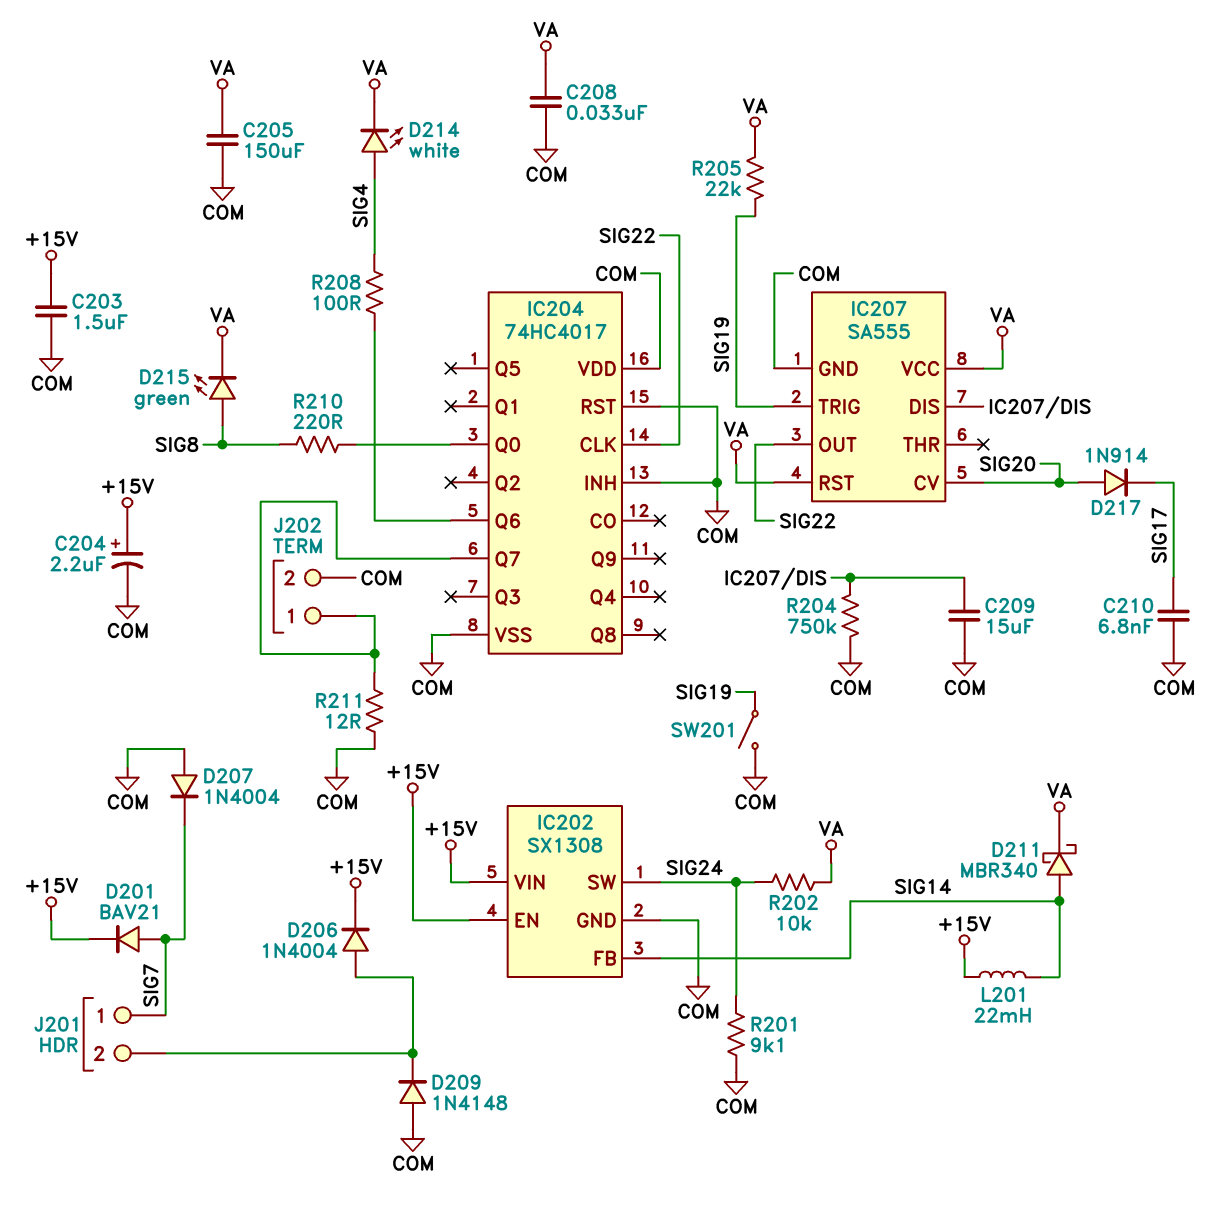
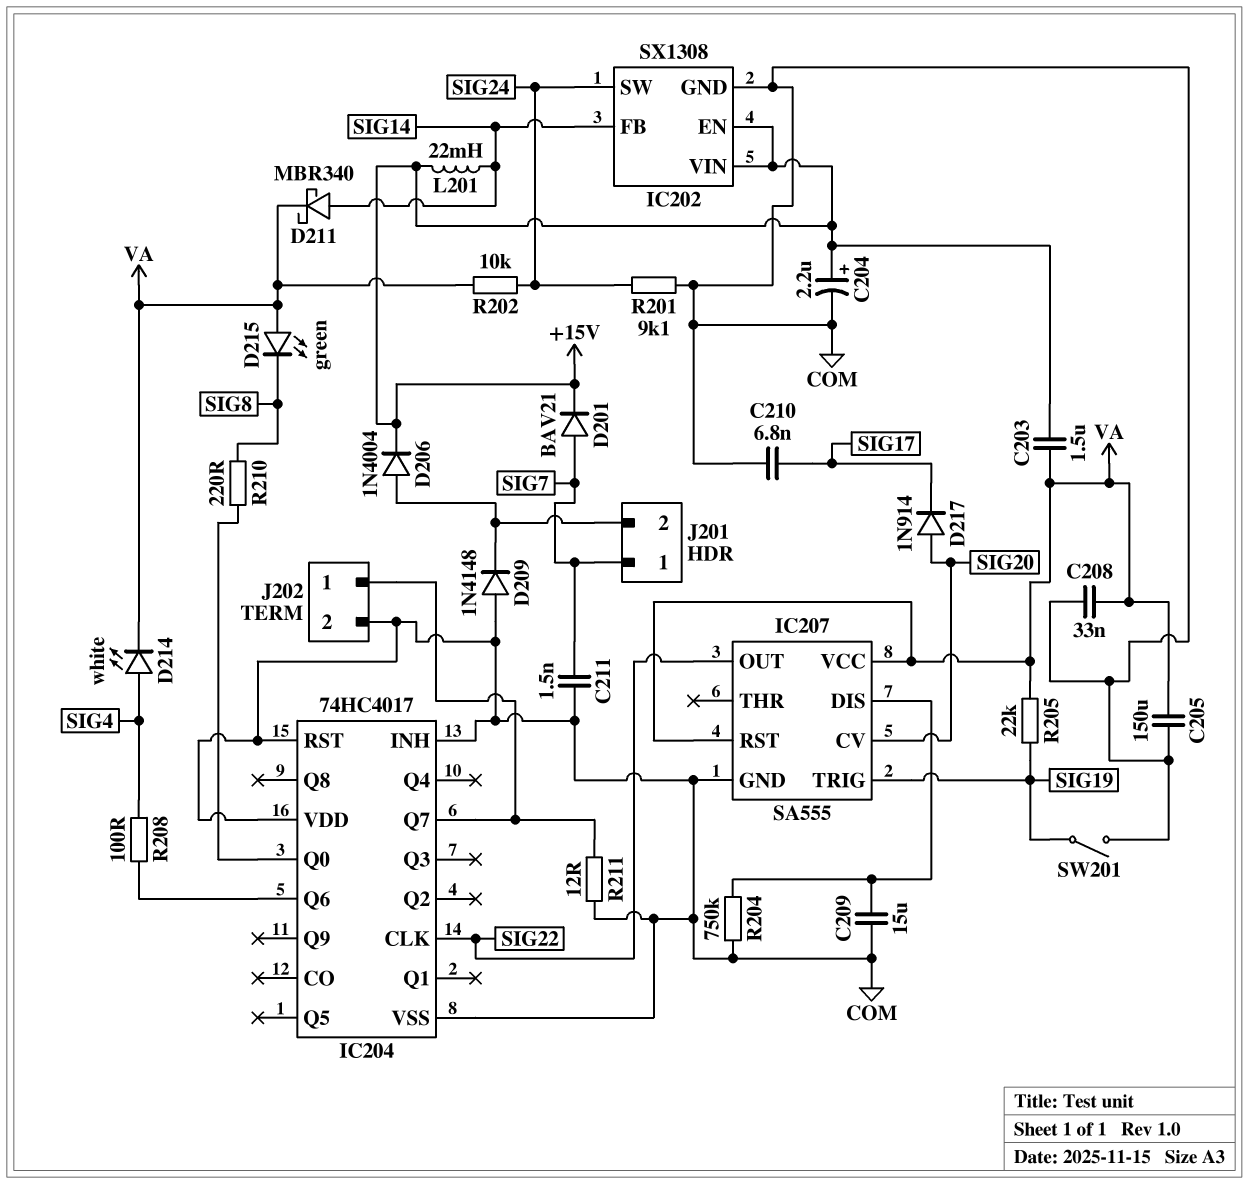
C203: 1.5uF (+15V, COM) -> 1.5uF (+15V, VA)
C211: none -> 1.5nF (COM, SIG7)
D207: diode 1N4004 (A COM, K SIG7) -> none
D215: LED green (A SIG8, K VA) -> LED green (A VA, K SIG8)

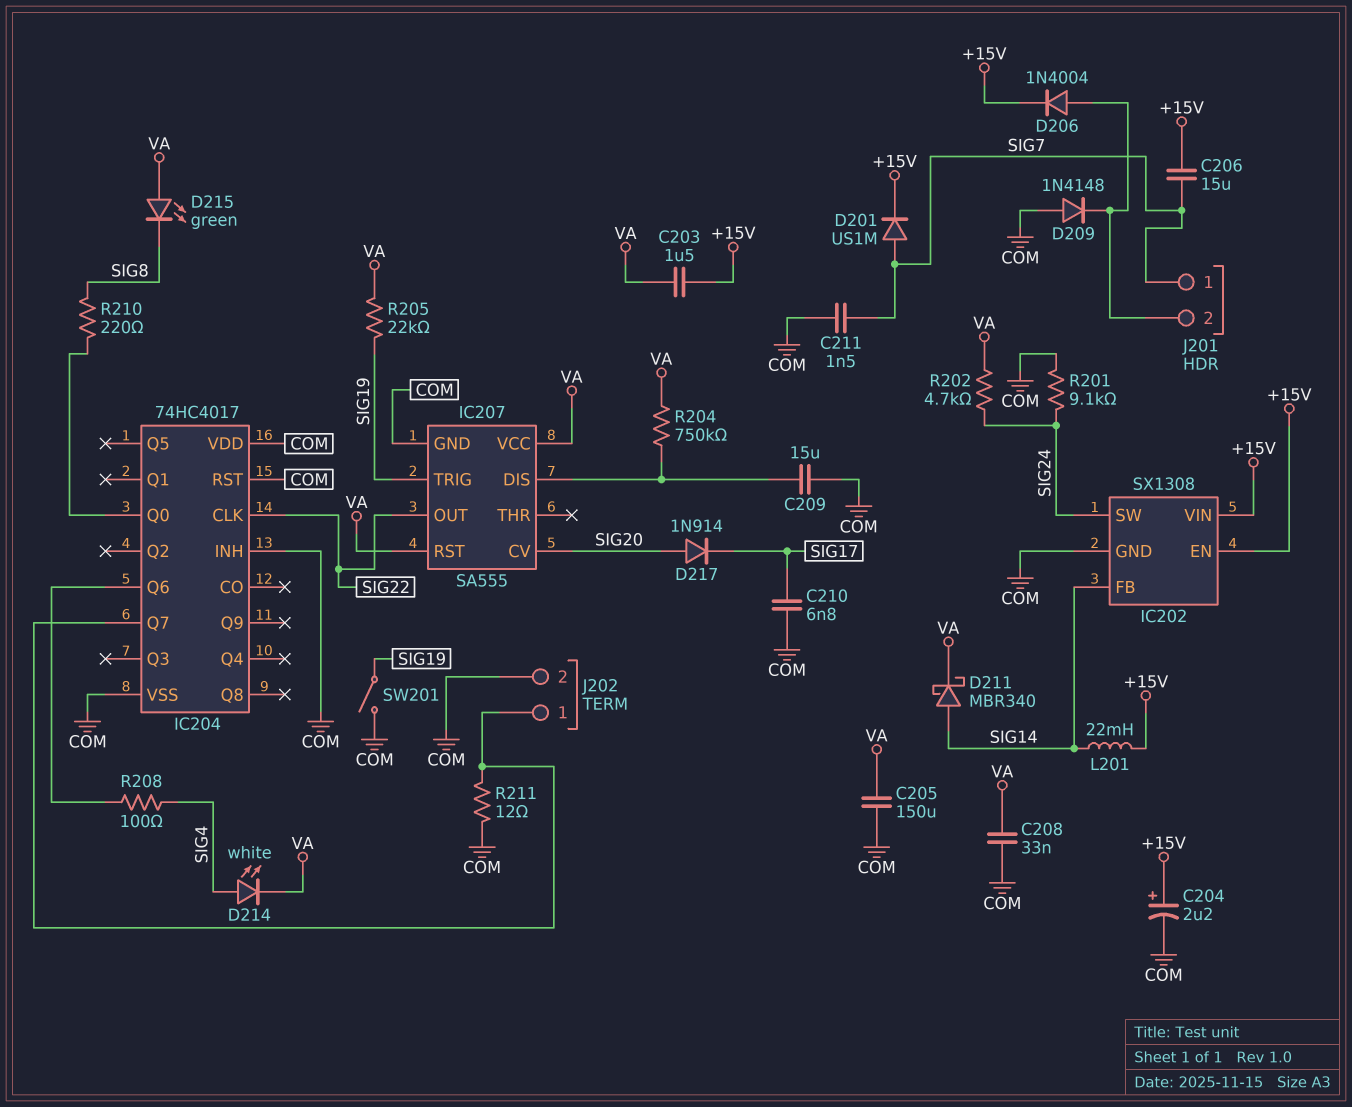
C206: none -> 15uF (+15V, SIG7)
D201: diode BAV21 (A SIG7, K +15V) -> diode US1M (A SIG7, K +15V)
R202: 10k (SIG24, VA) -> 4.7k (SIG24, VA)
R204: 750k (COM, IC207/DIS) -> 750k (IC207/DIS, VA)

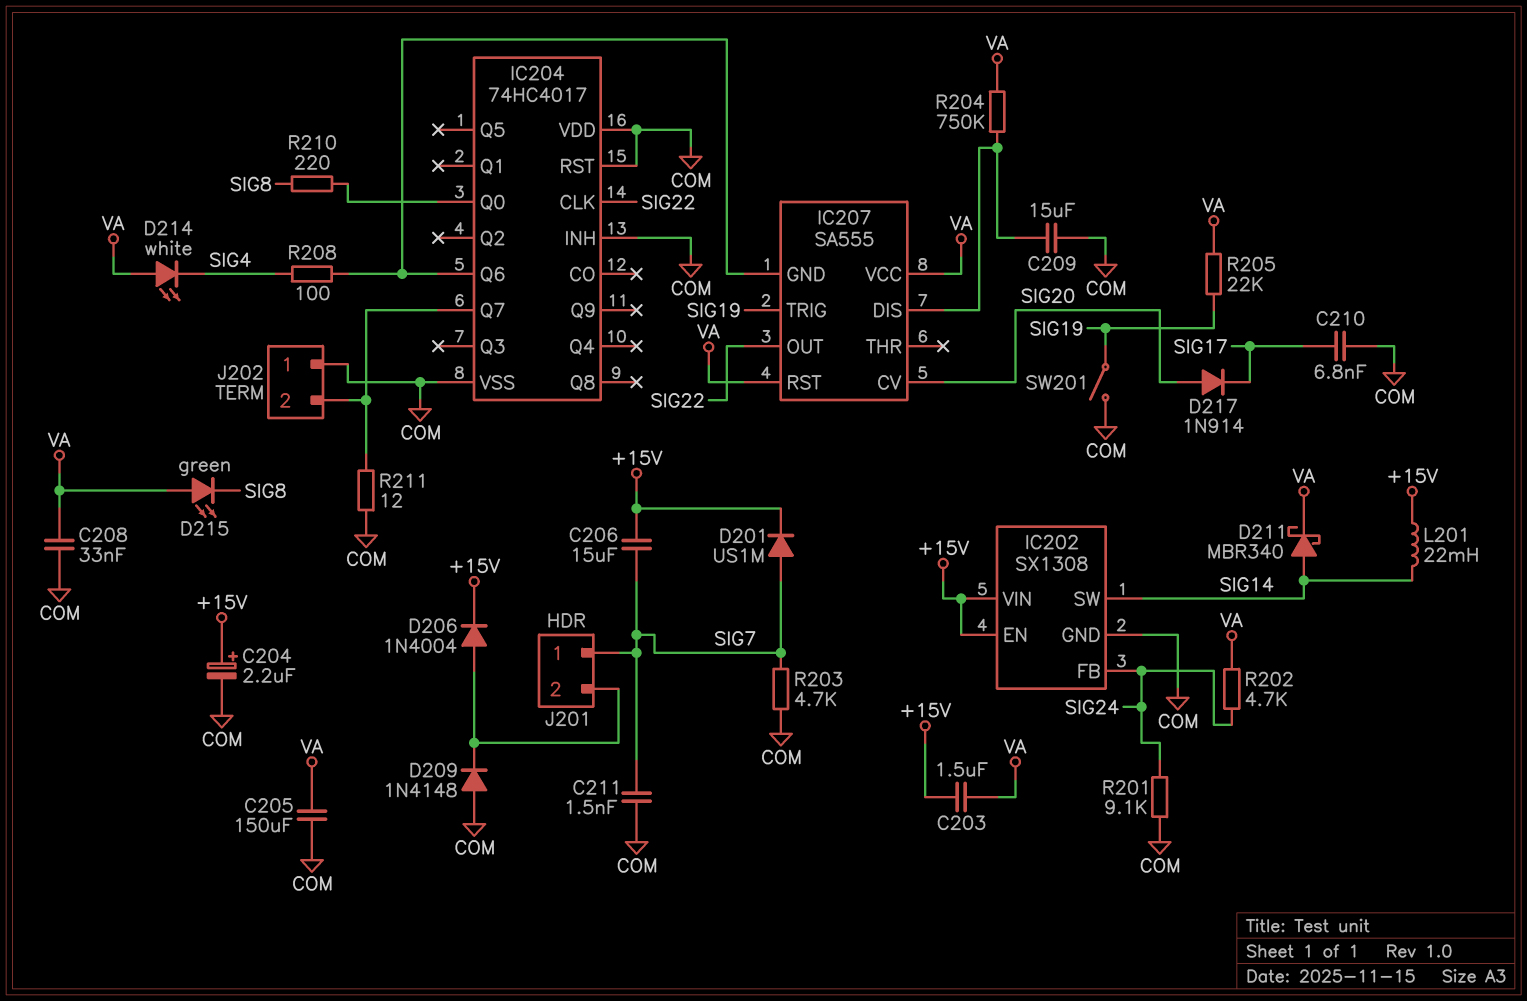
D214: LED white (A SIG4, K VA) -> LED white (A VA, K SIG4)
IC202 pin FB: SIG14 -> SIG24
IC202 pin SW: SIG24 -> SIG14
IC207 pin GND: COM -> IC204/Q6
J202 pin 1: IC204/Q7 -> COM
J202 pin 2: COM -> IC204/Q7
R203: none -> 4.7k (COM, SIG7)

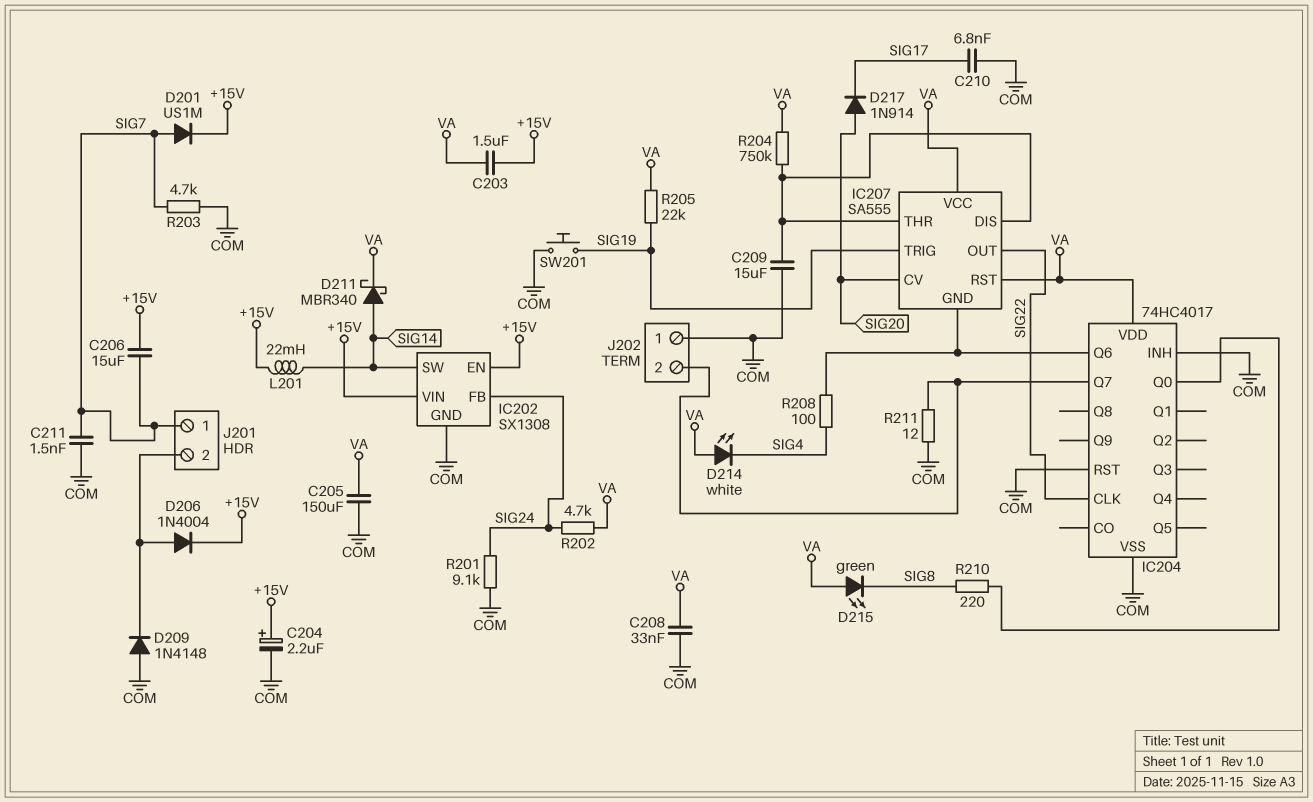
IC204 pin VDD: COM -> VA
IC207 pin THR: none -> IC207/DIS
SW201: switch (COM, SIG19) -> button (COM, SIG19)

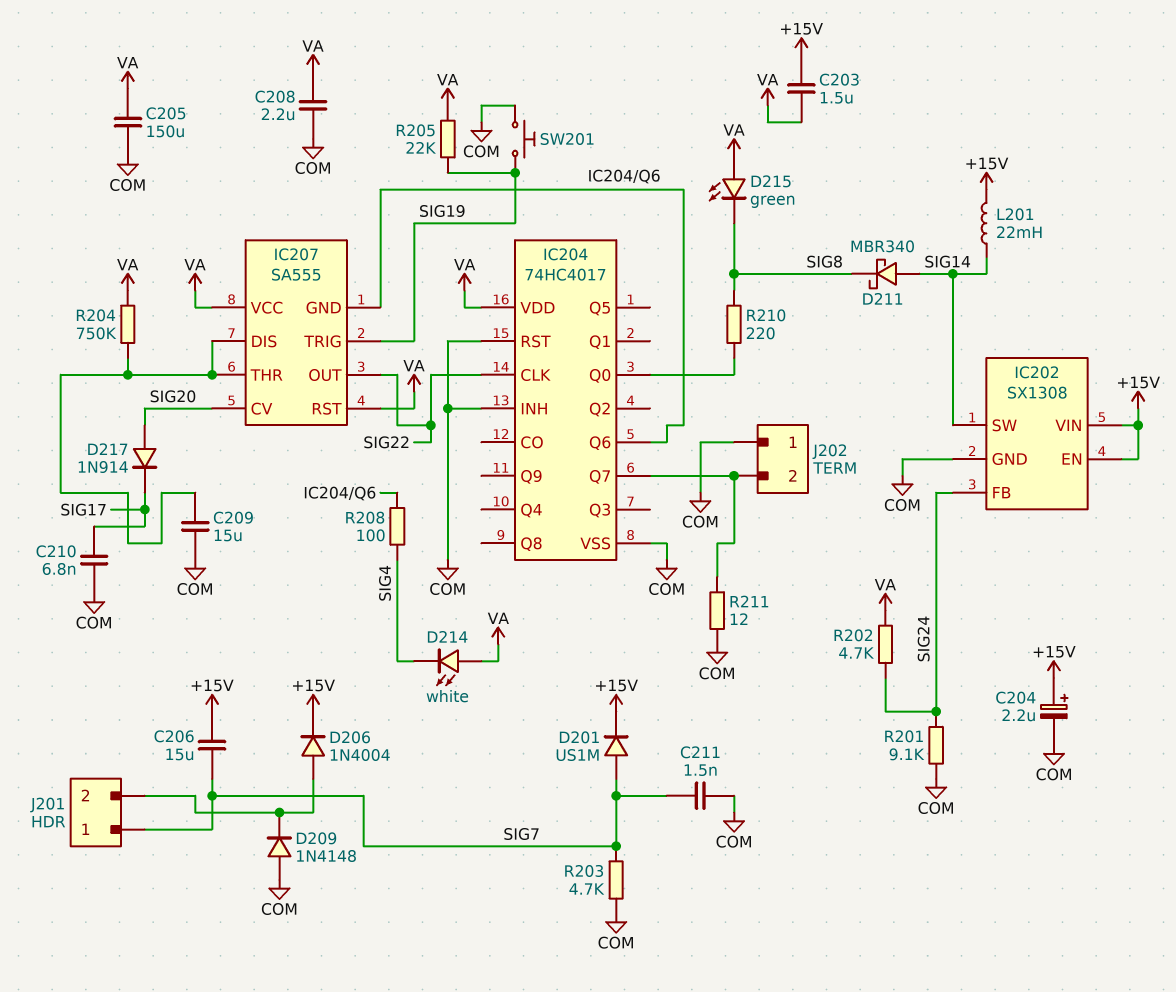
C208: 33nF (COM, VA) -> 2.2uF (COM, VA)
D211: schottky MBR340 (A SIG14, K VA) -> schottky MBR340 (A SIG14, K SIG8)

